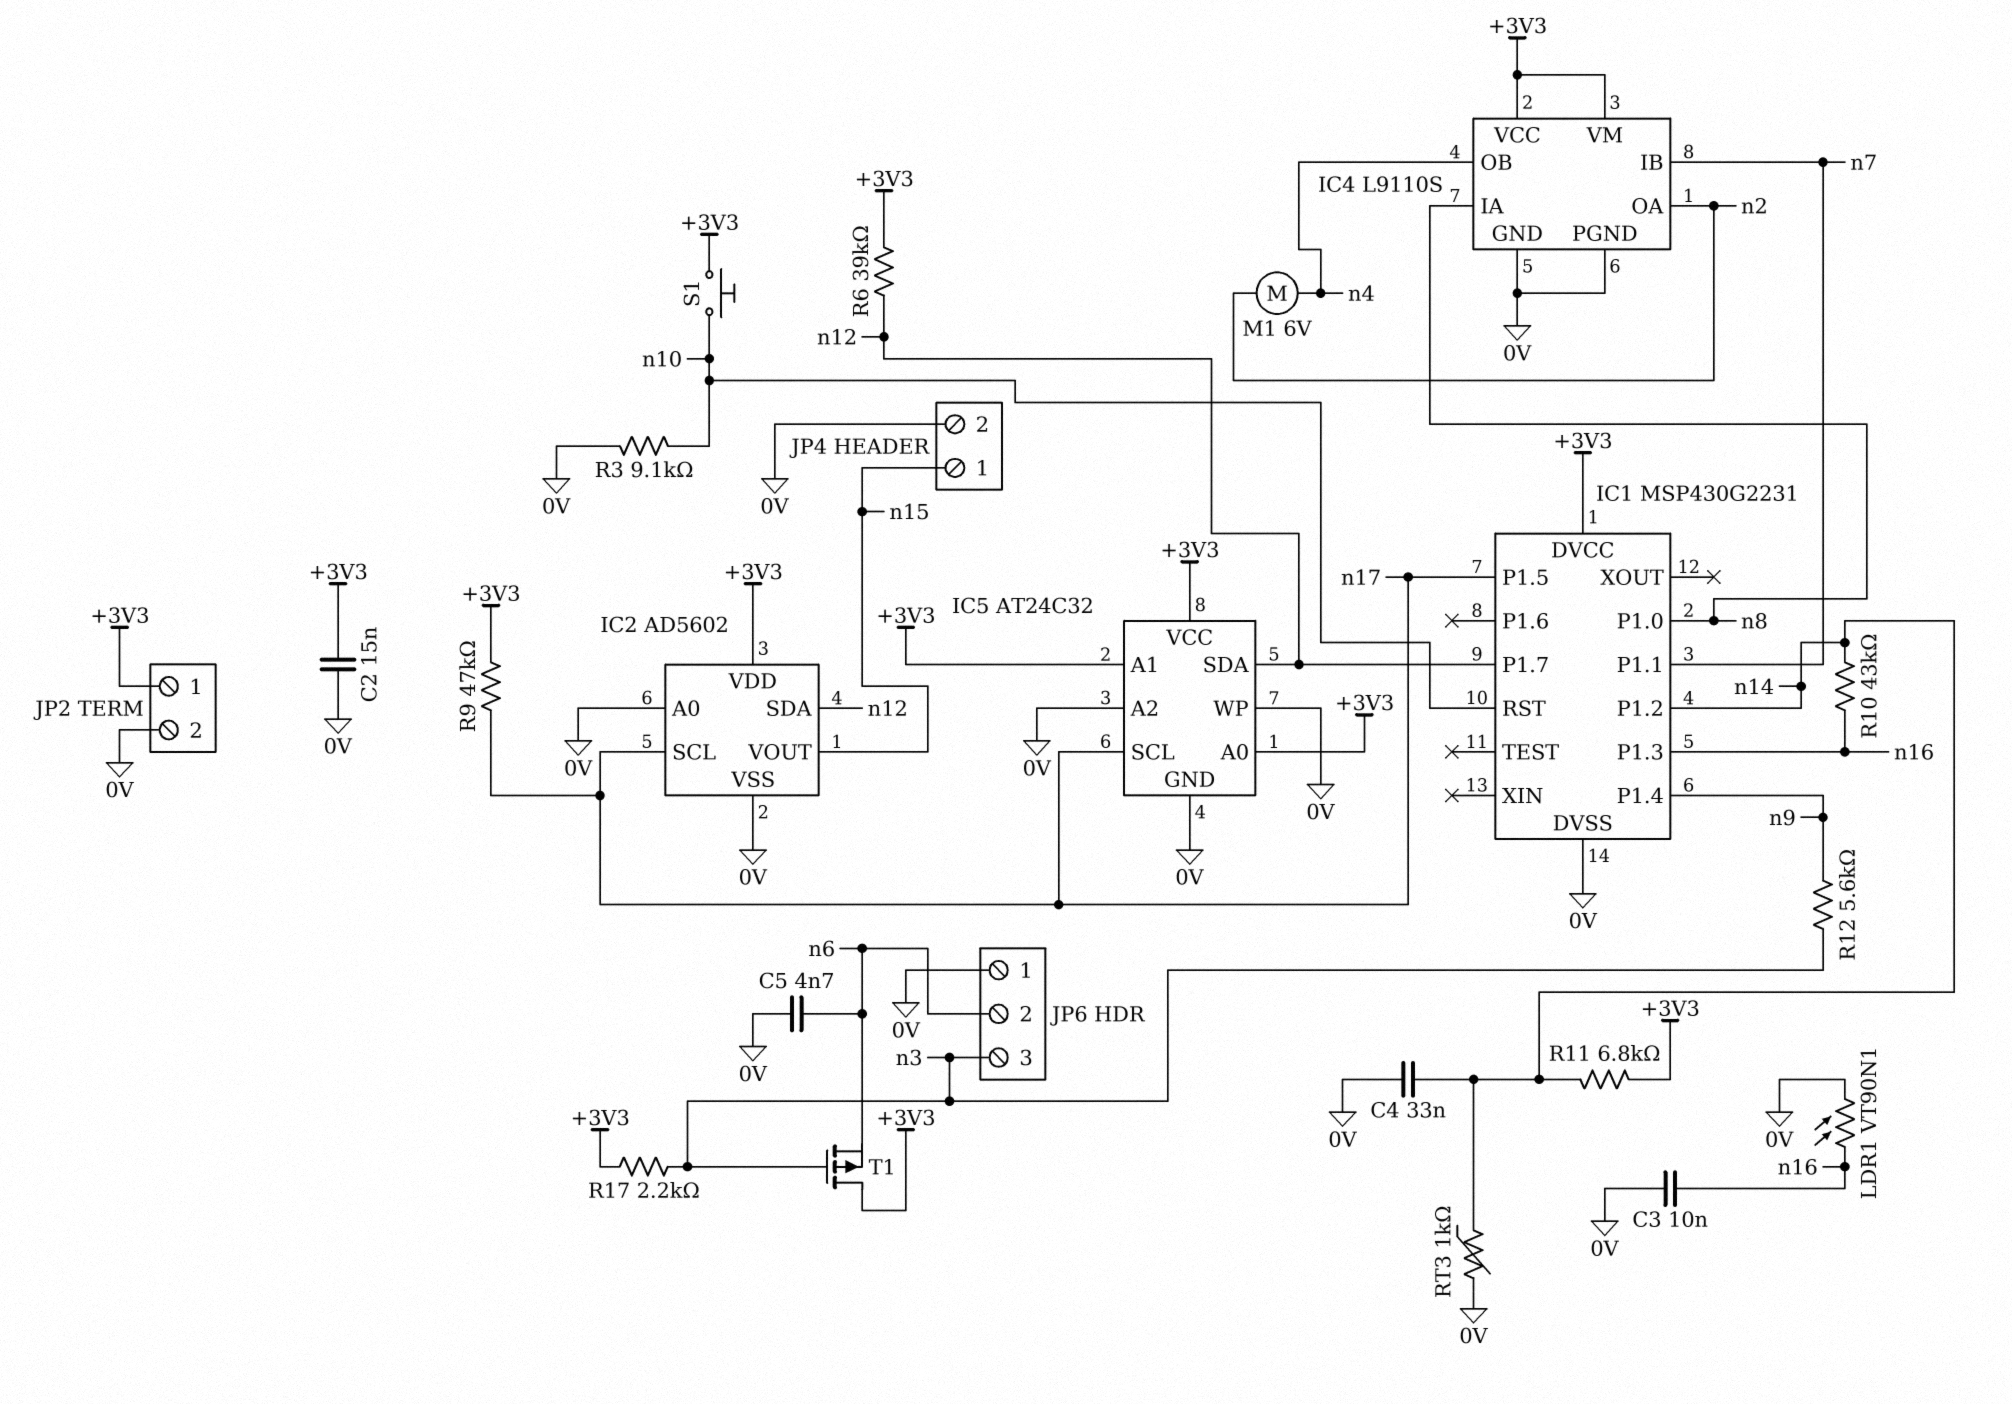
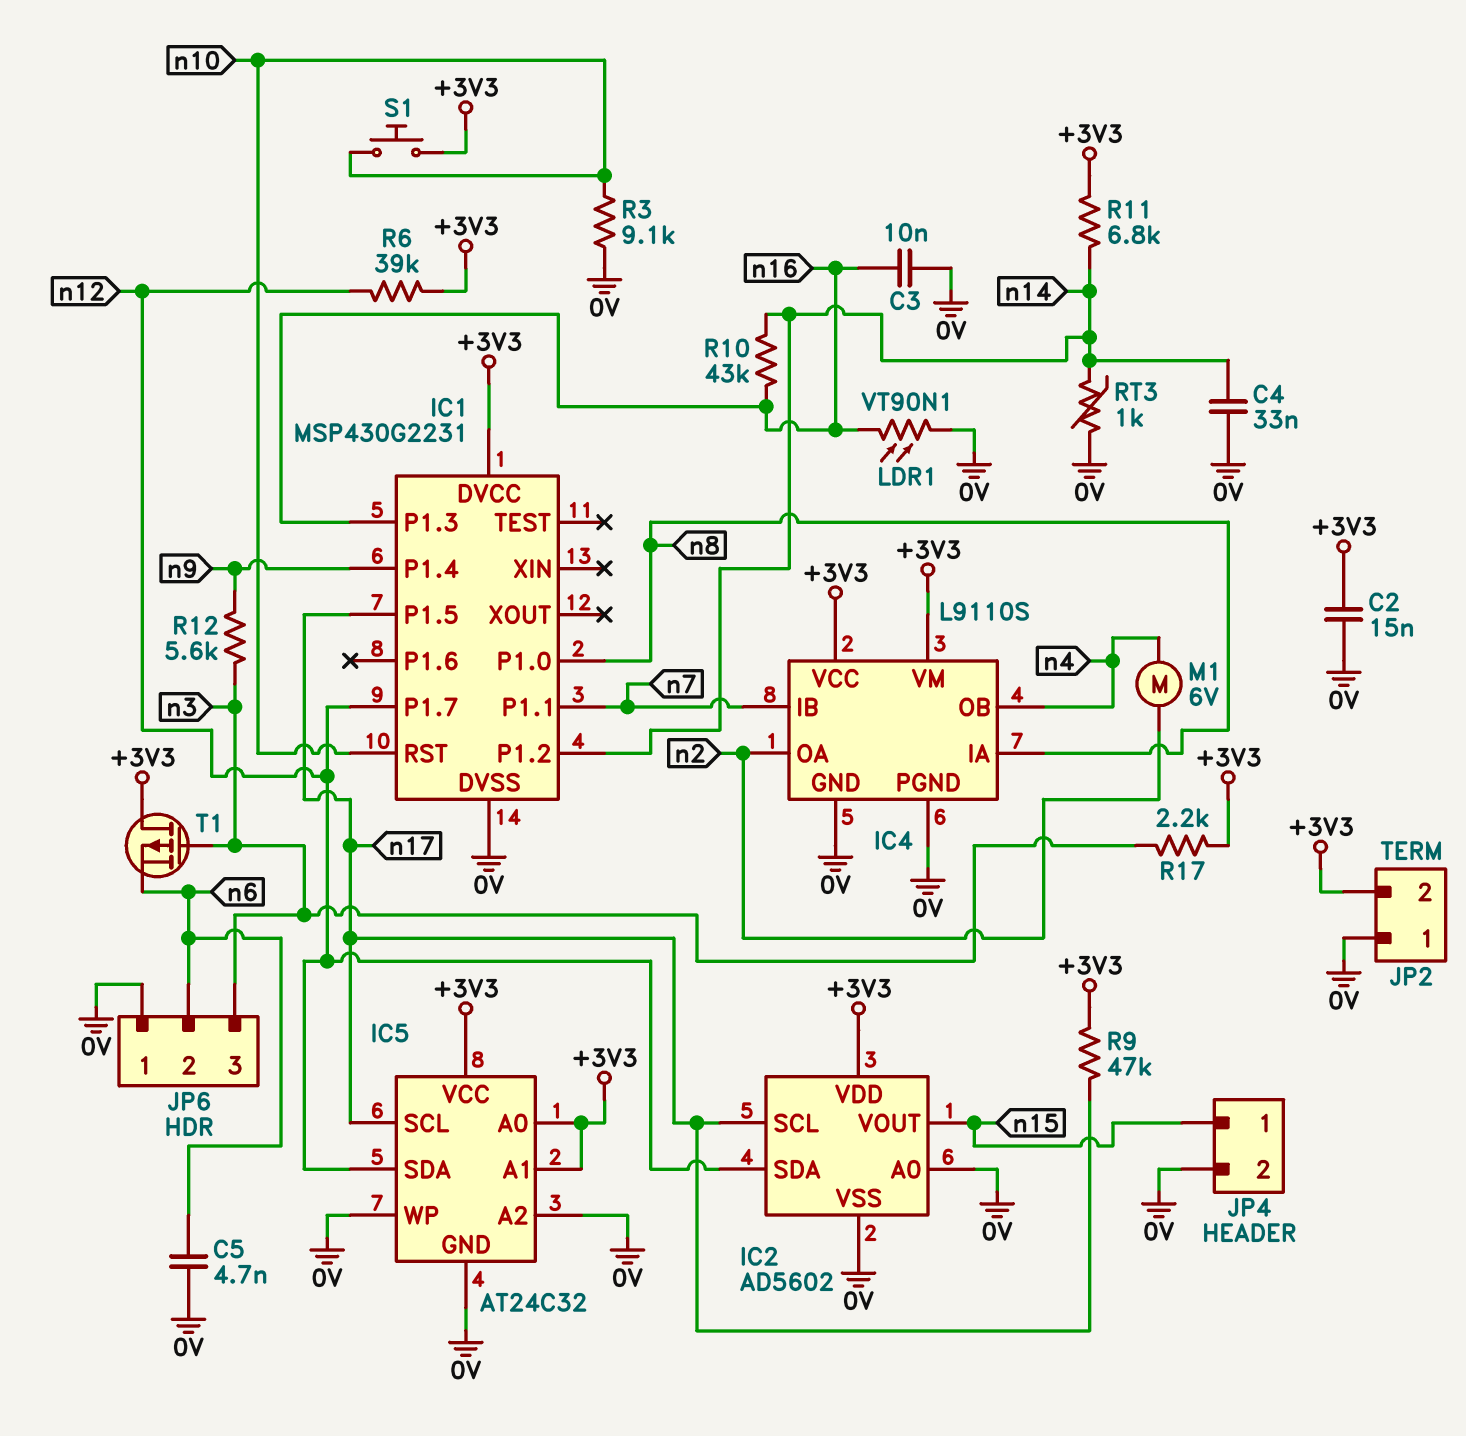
JP2 pin 1: +3V3 -> 0V
JP2 pin 2: 0V -> +3V3

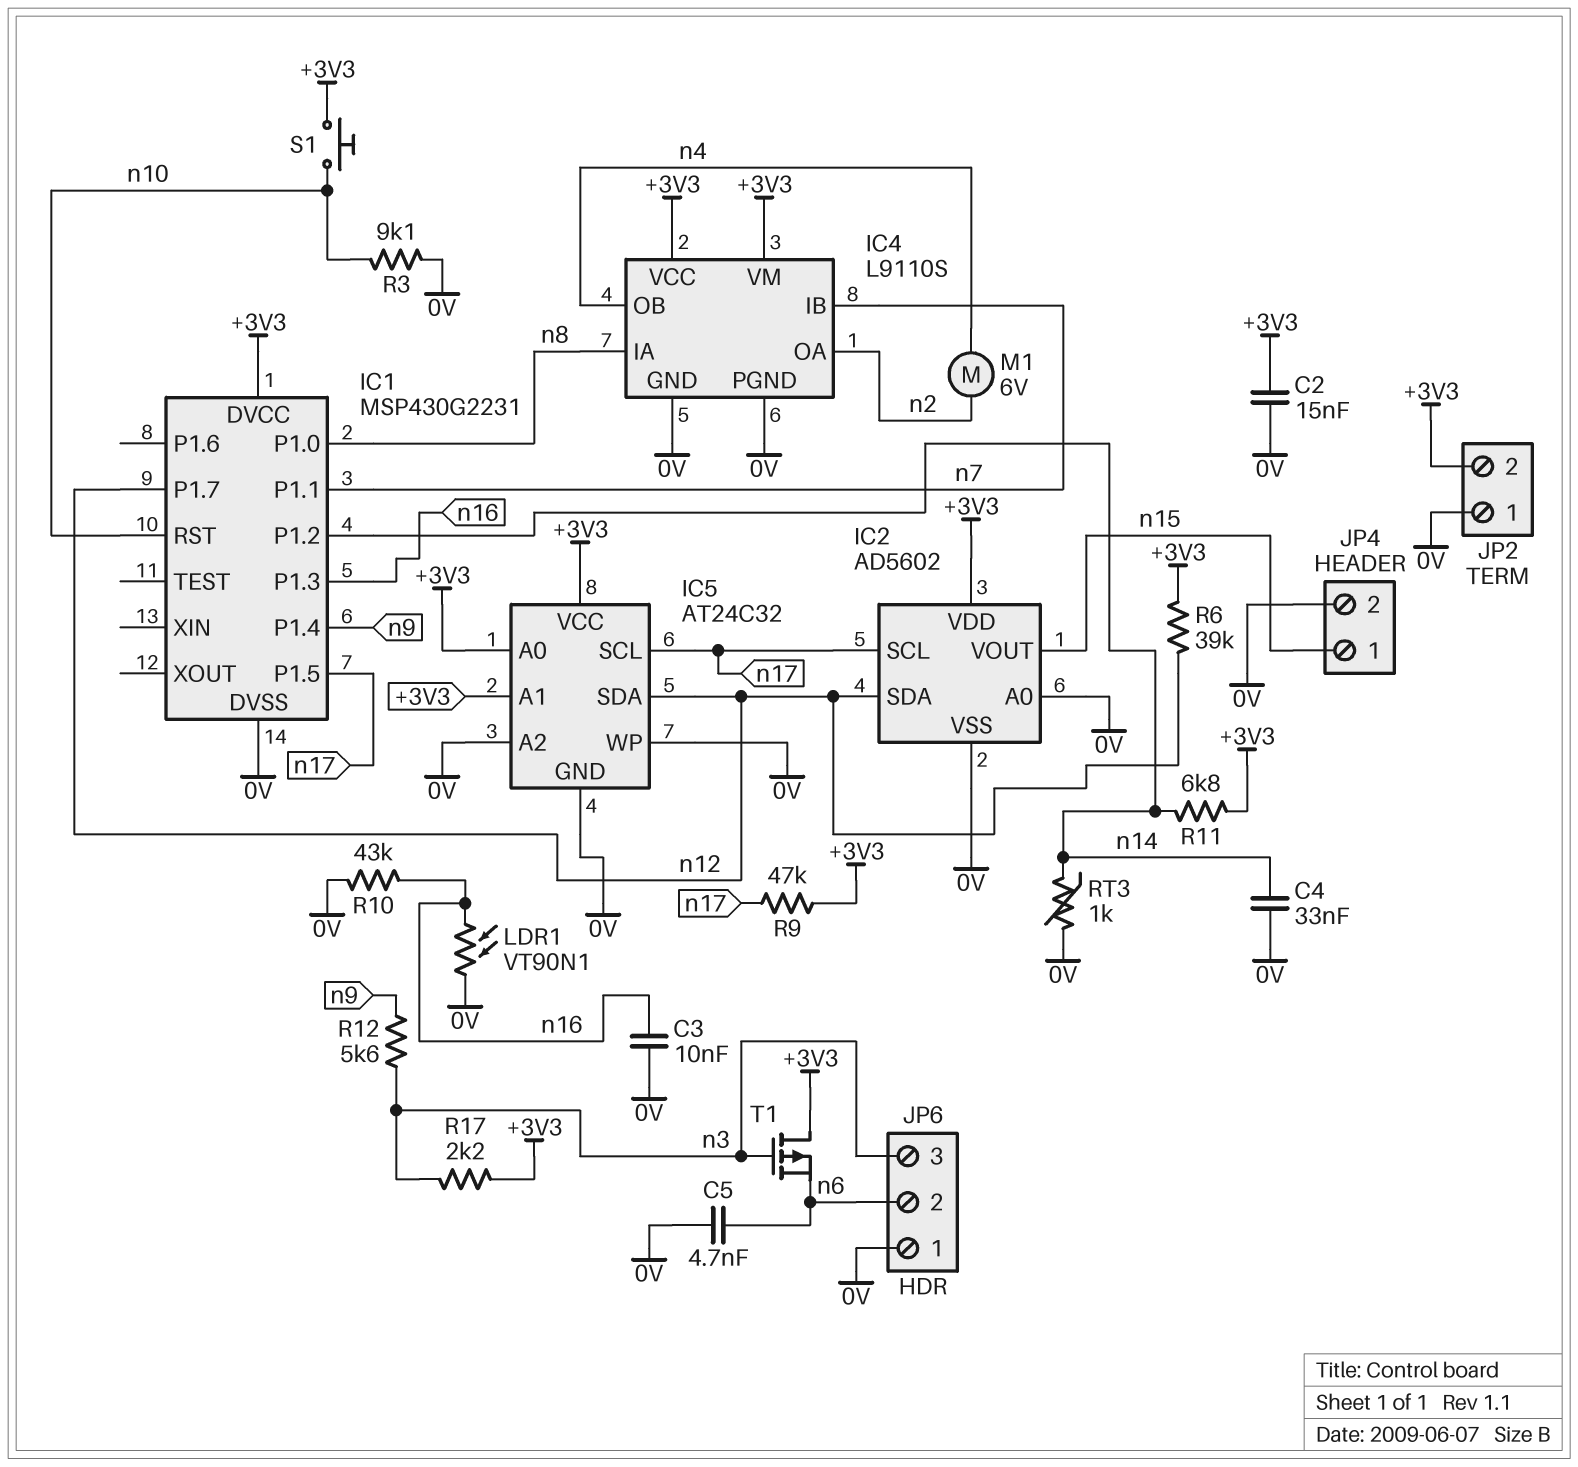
R10: 43k (n14, n16) -> 43k (0V, n16)

